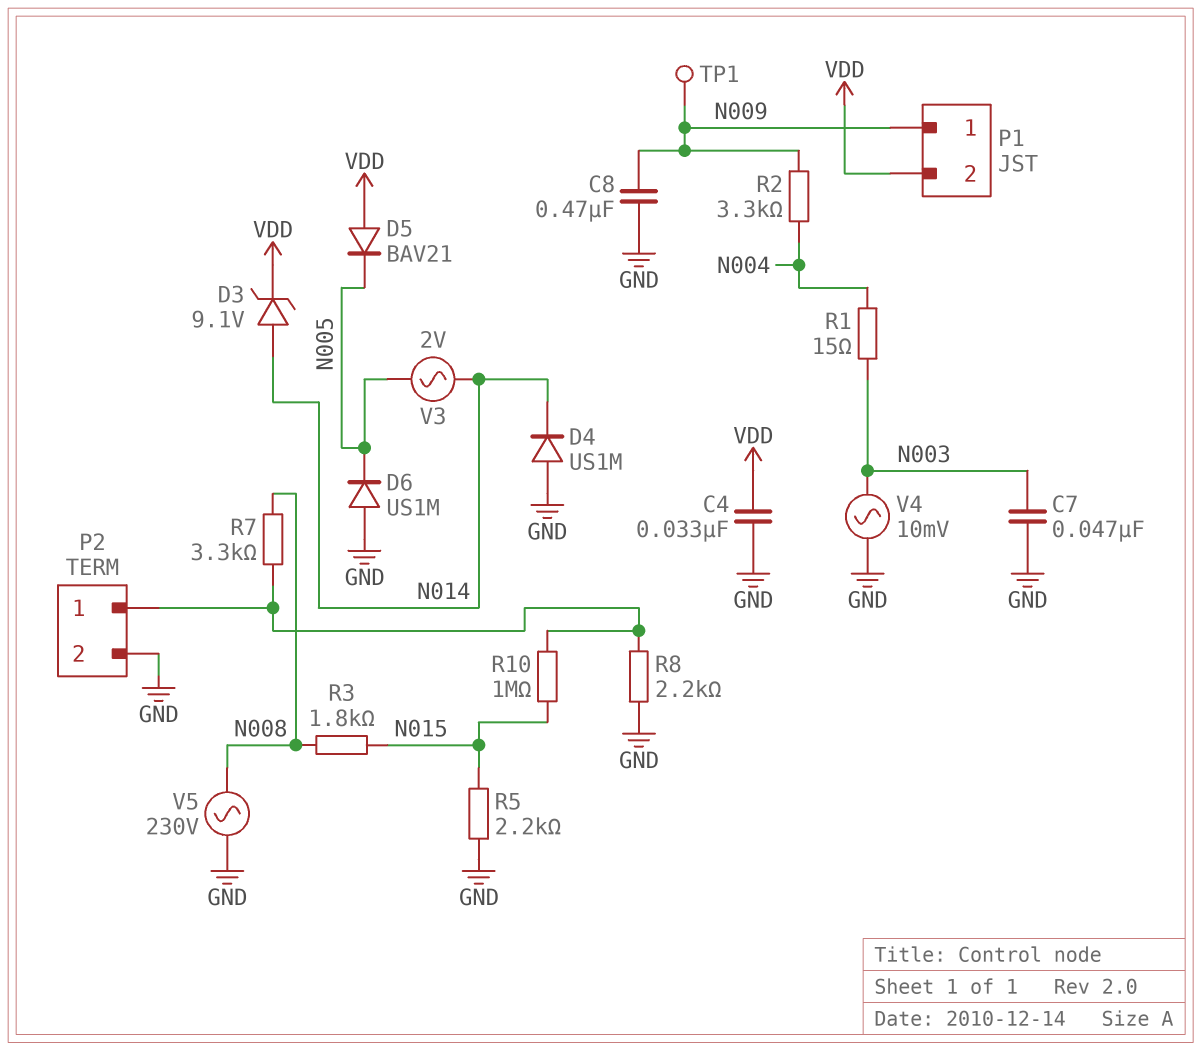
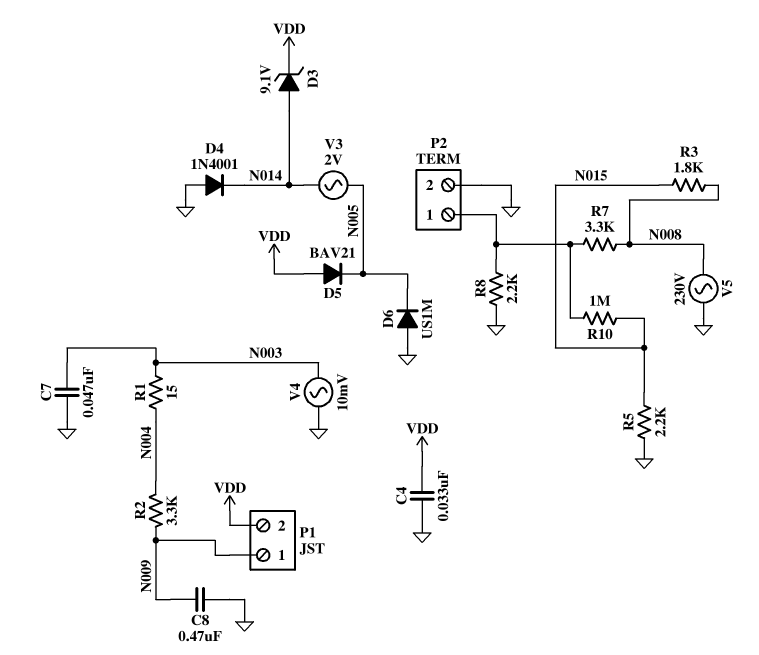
D4: diode US1M (A GND, K N014) -> diode 1N4001 (A GND, K N014)
TP1: test point (N009) -> none

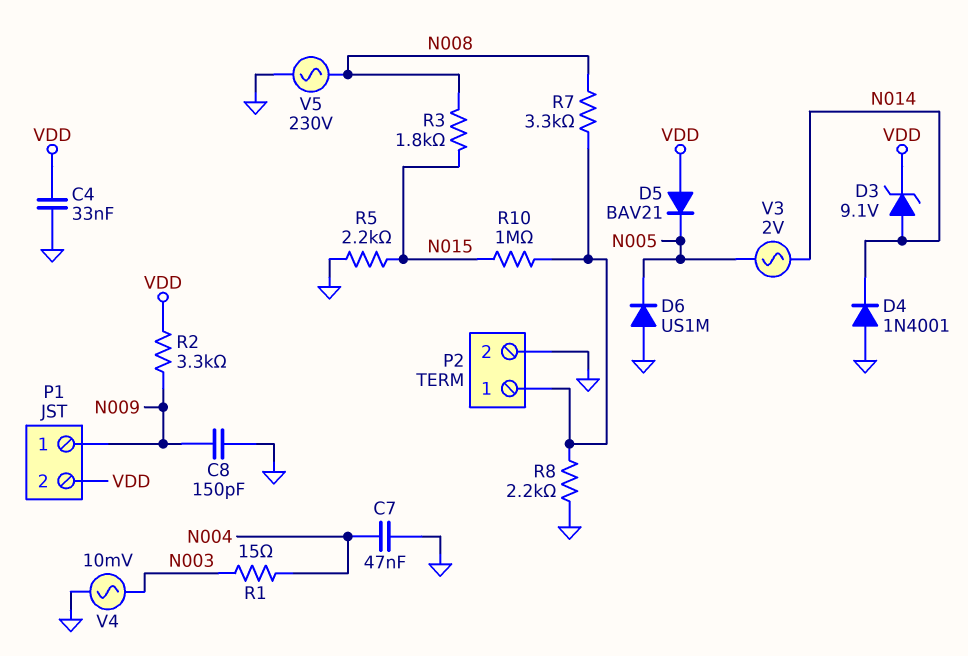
C7: 47nF (GND, N003) -> 47nF (GND, N004)
C8: 470nF (GND, N009) -> 150pF (GND, N009)
R2: 3.3k (N004, N009) -> 3.3k (N009, VDD)

